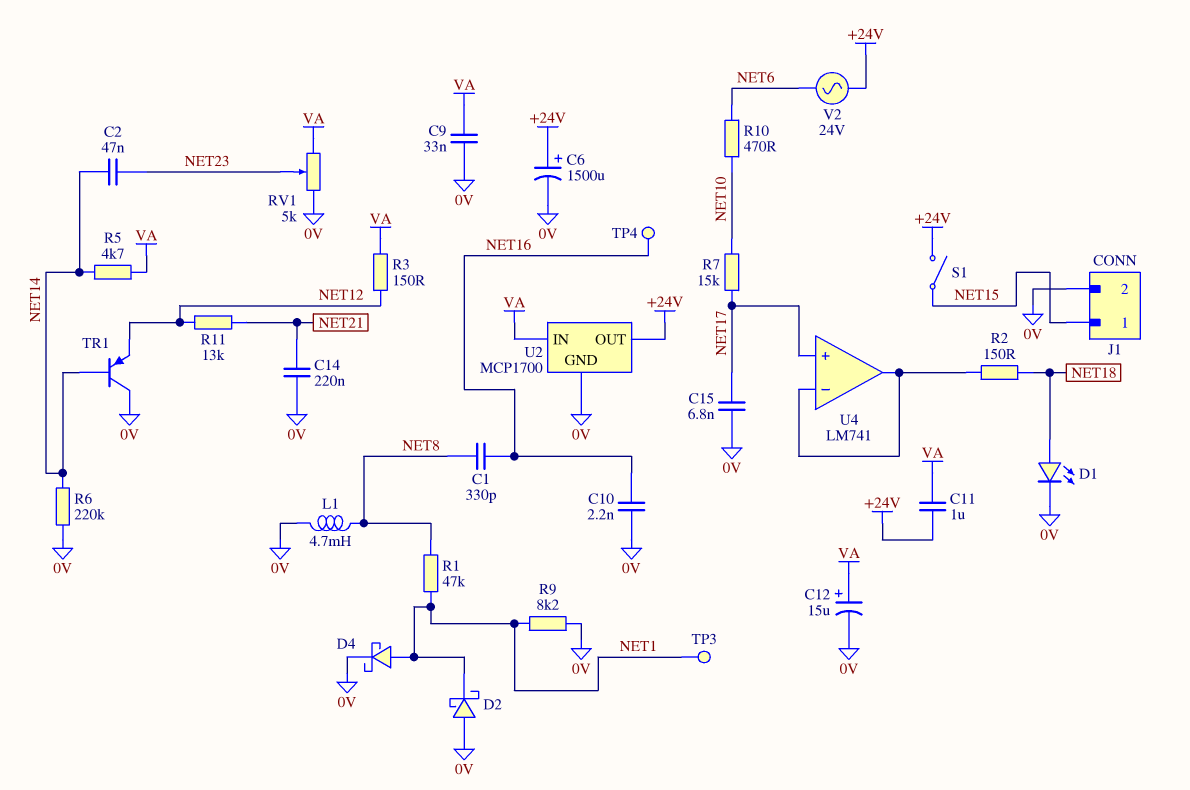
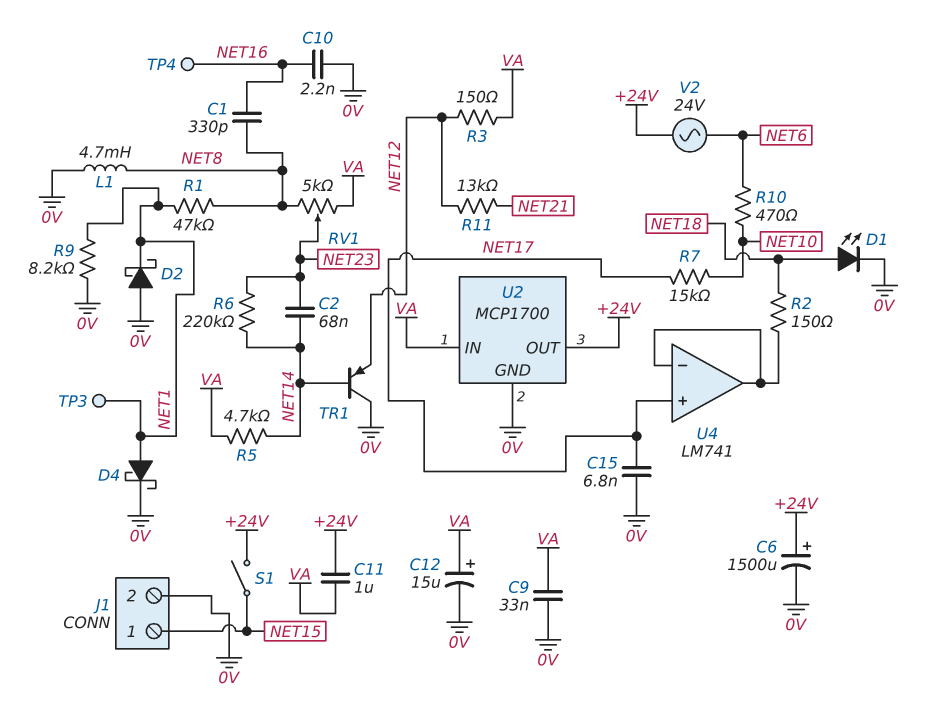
C2: 47nF (NET14, NET23) -> 68nF (NET14, NET23)
C14: 220nF (0V, NET21) -> none
R6: 220k (0V, NET14) -> 220k (NET14, NET23)
RV1: 5k (0V, VA, wiper NET23) -> 5k (NET8, VA, wiper NET23)

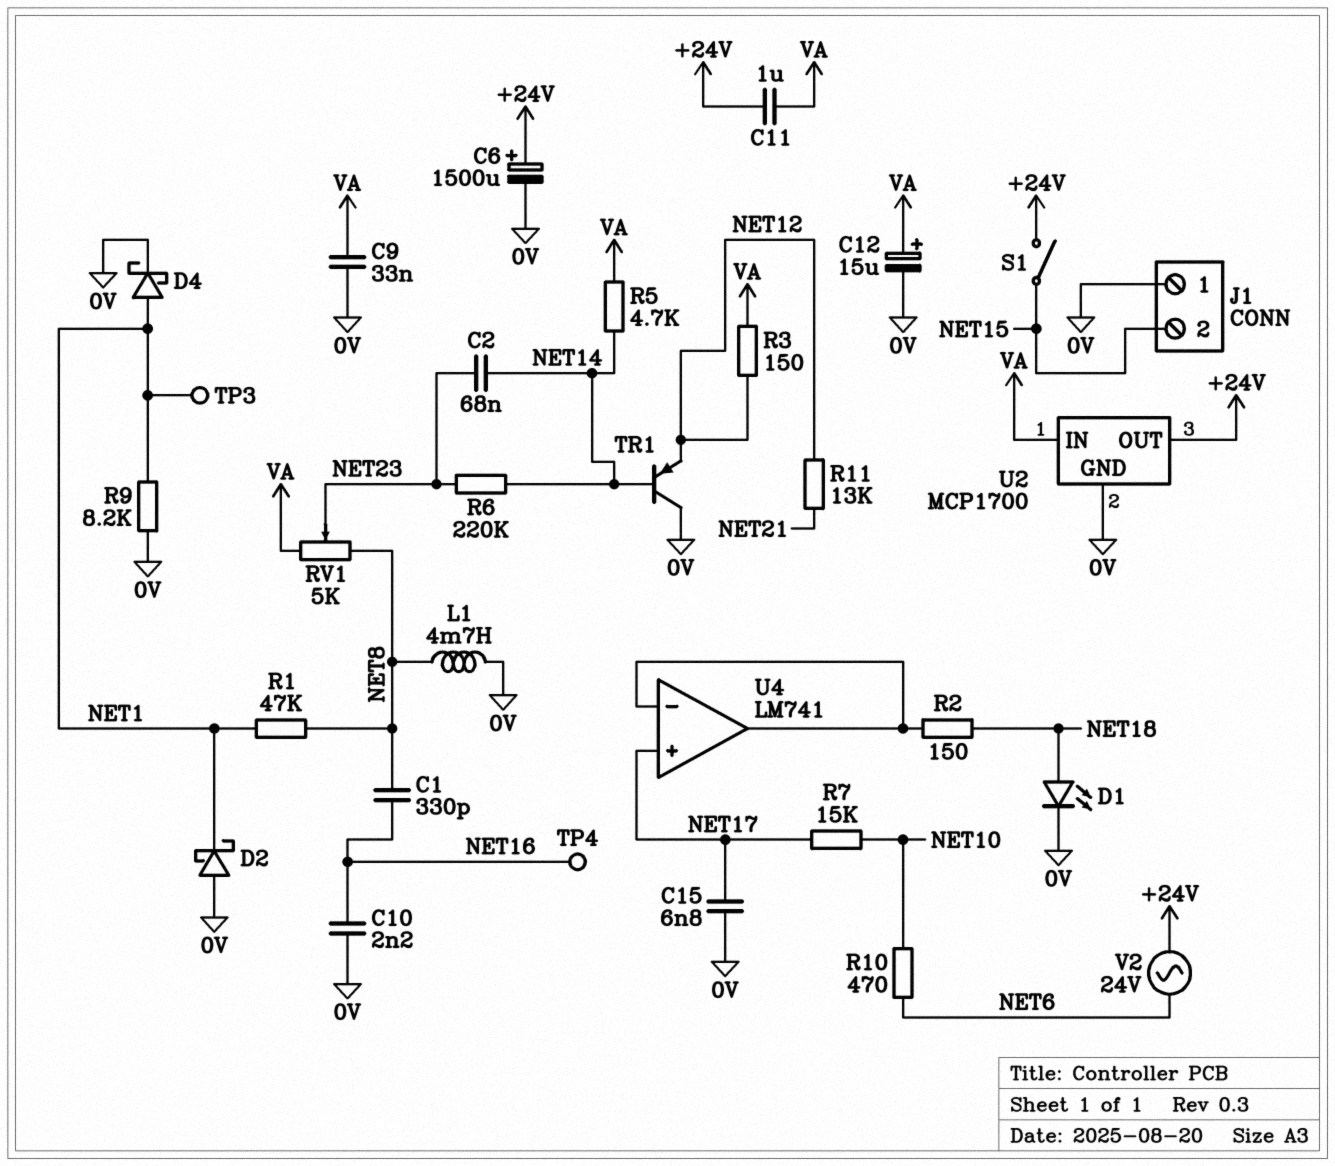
J1 pin 1: NET15 -> 0V
J1 pin 2: 0V -> NET15

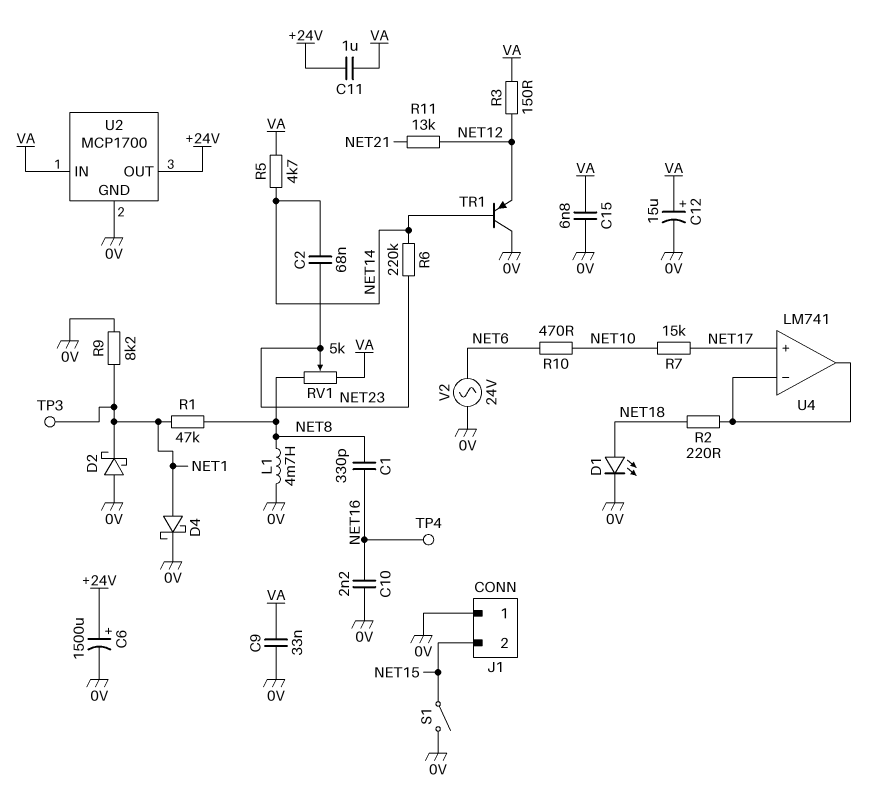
C15: 6.8nF (0V, NET17) -> 6.8nF (0V, VA)
R2: 150 (NET18, U4/in-) -> 220 (NET18, U4/in-)
S1: switch (+24V, NET15) -> switch (0V, NET15)
V2: AC 24V (+24V, NET6) -> AC 24V (0V, NET6)

